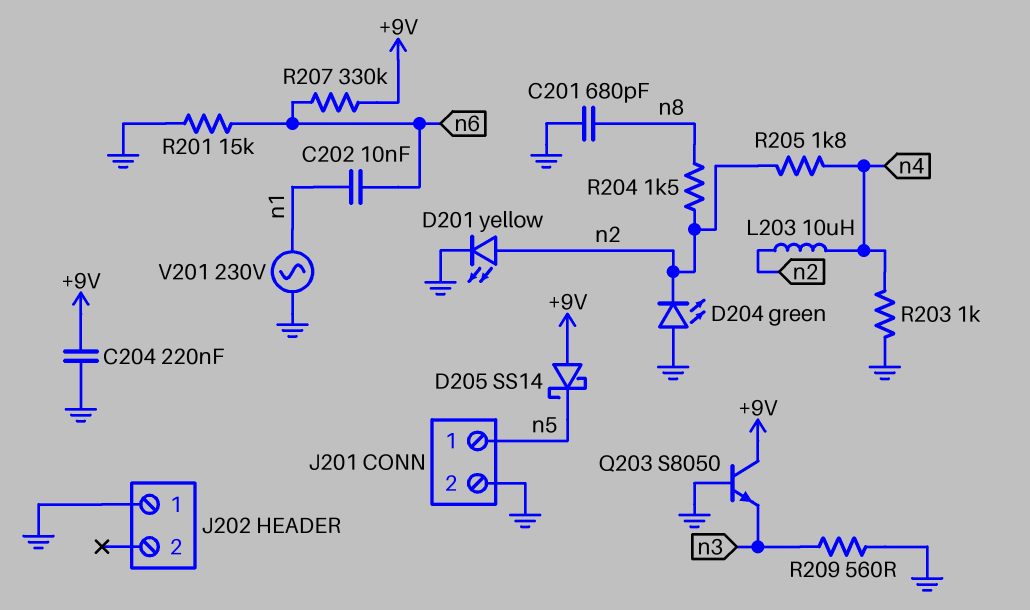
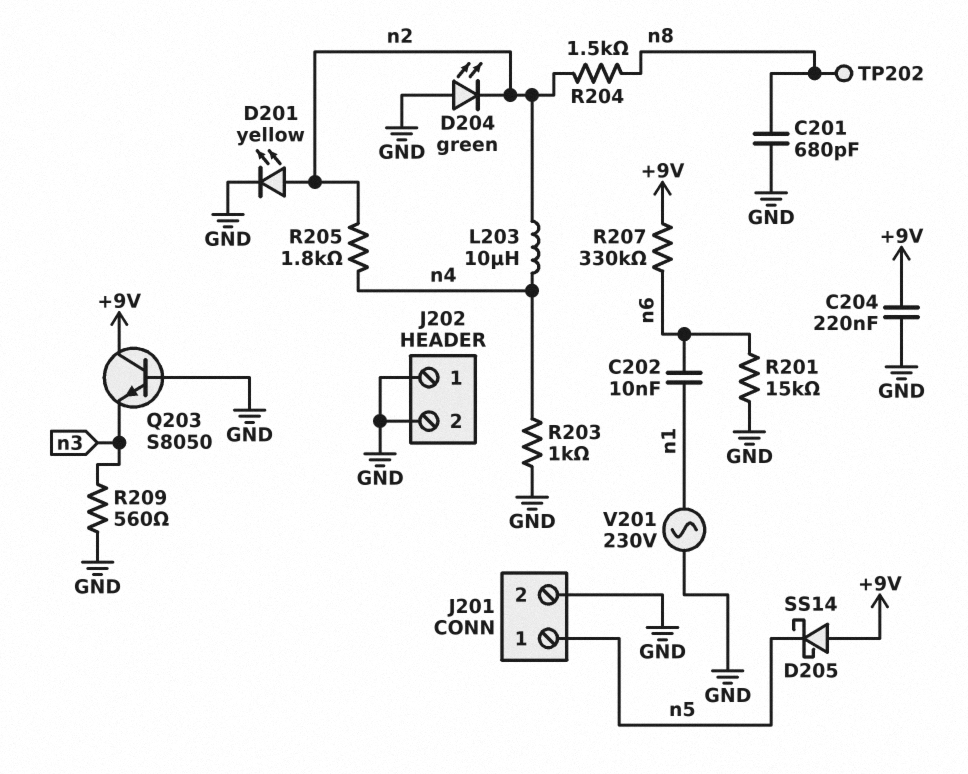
J202 pin 2: none -> GND
TP202: none -> test point (n8)

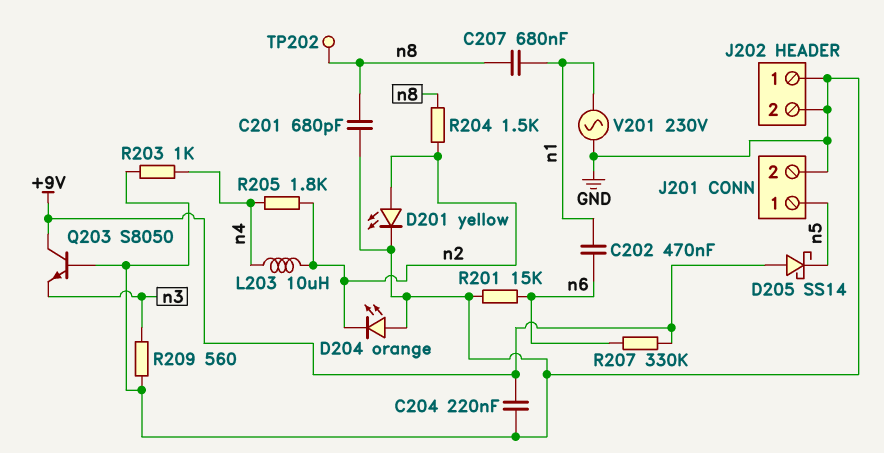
C202: 10nF (n1, n6) -> 470nF (n1, n6)
C207: none -> 680nF (n1, n8)
D204: LED green (A GND, K n2) -> LED orange (A GND, K n2)

